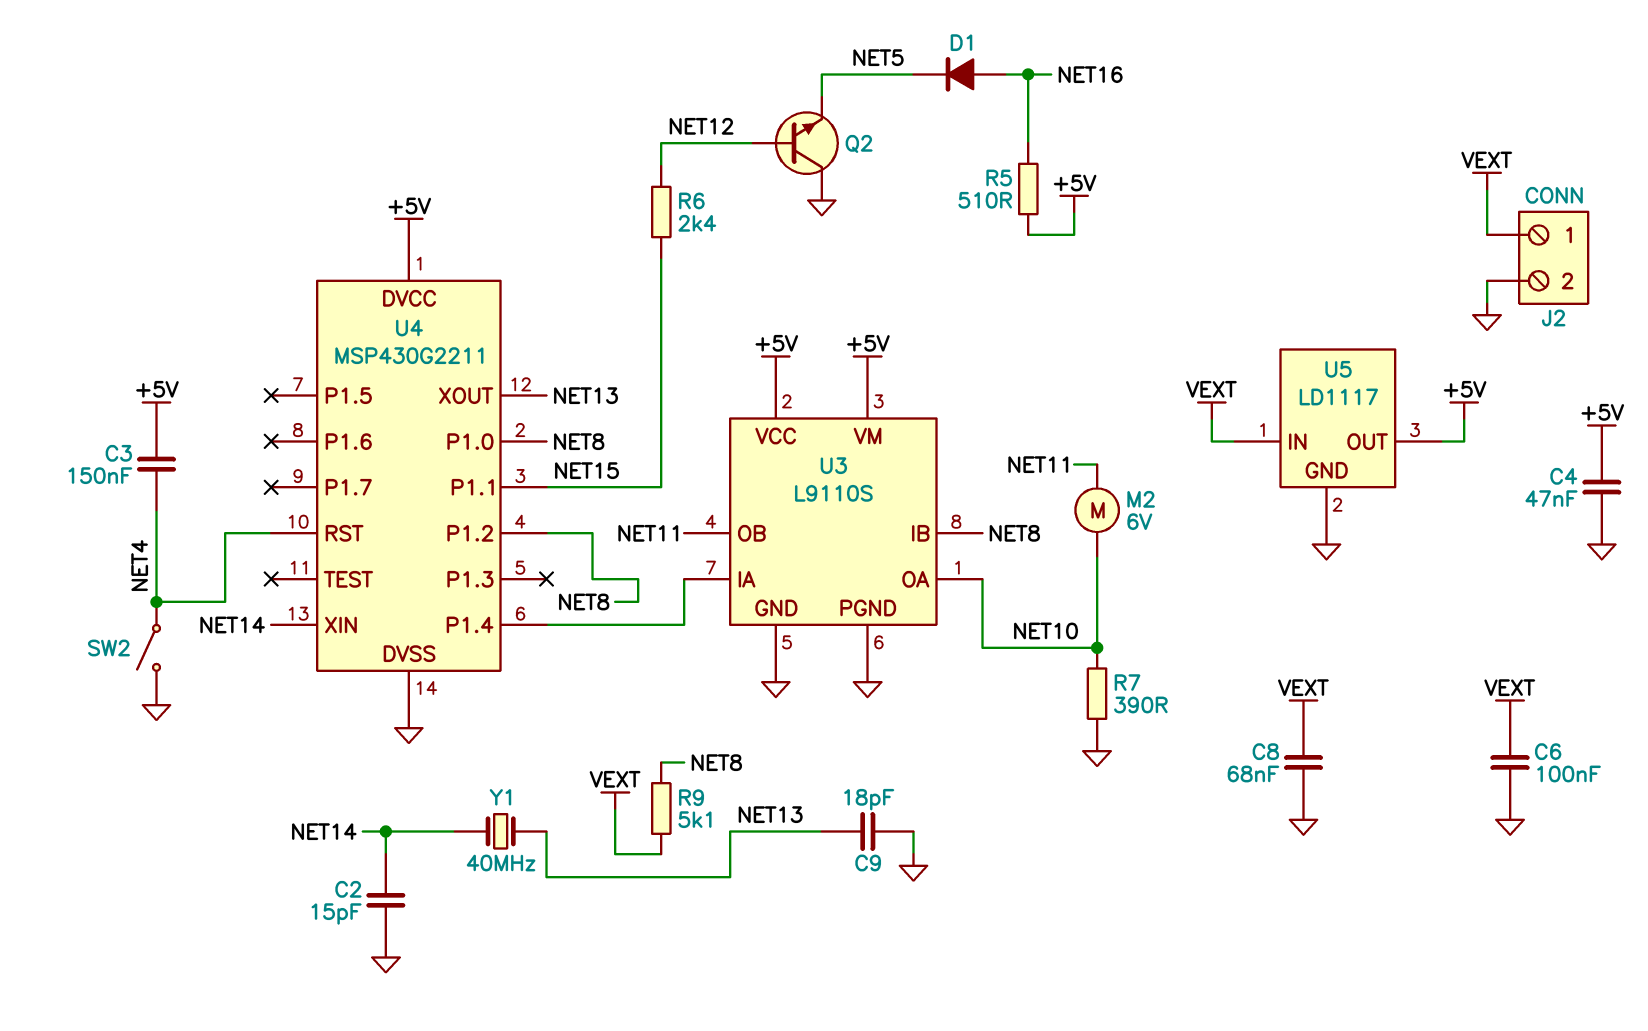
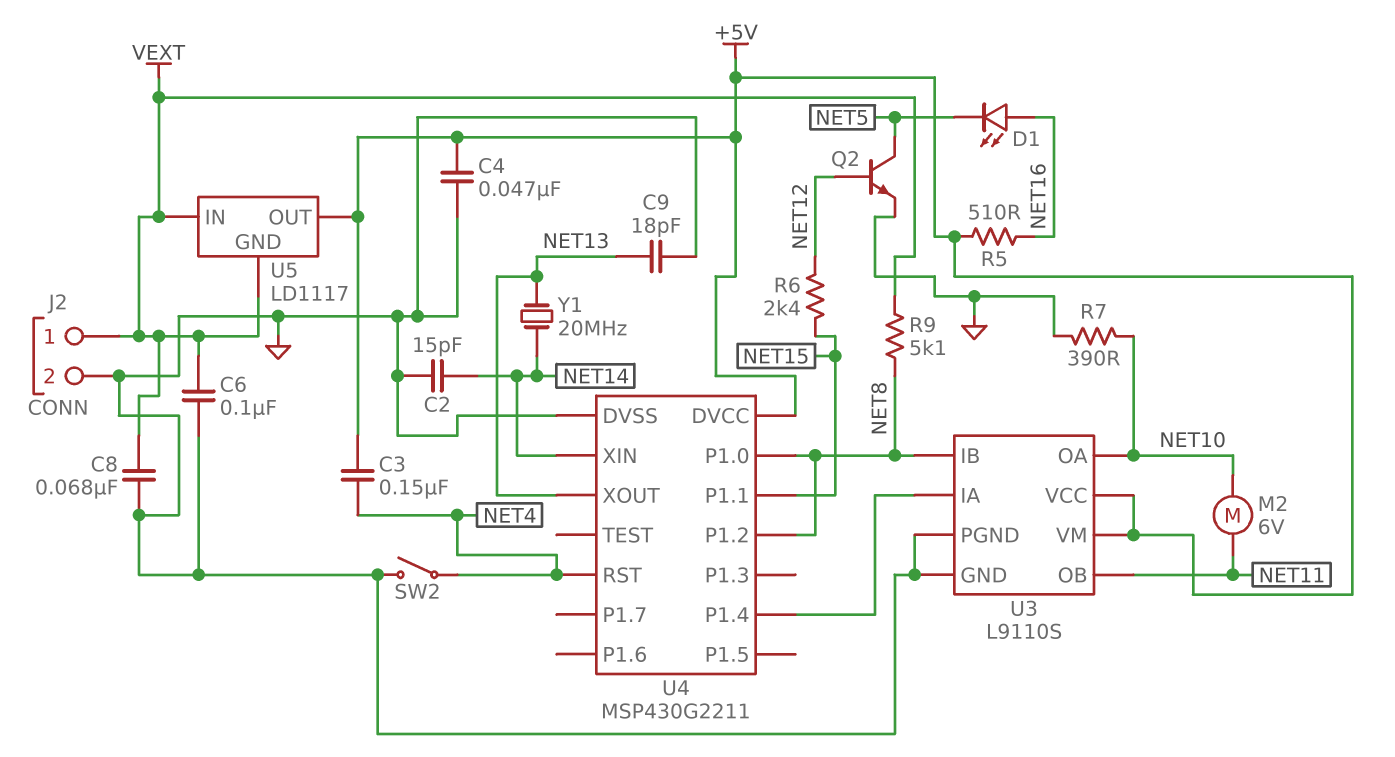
D1: diode (A NET16, K NET5) -> LED (A NET16, K NET5)
Q2: NPN (B NET12, C GND, E NET5) -> NPN (B NET12, C NET5, E GND)
U5 pin GND: GND -> VEXT
Y1: 40MHz (NET13, NET14) -> 20MHz (NET13, NET14)

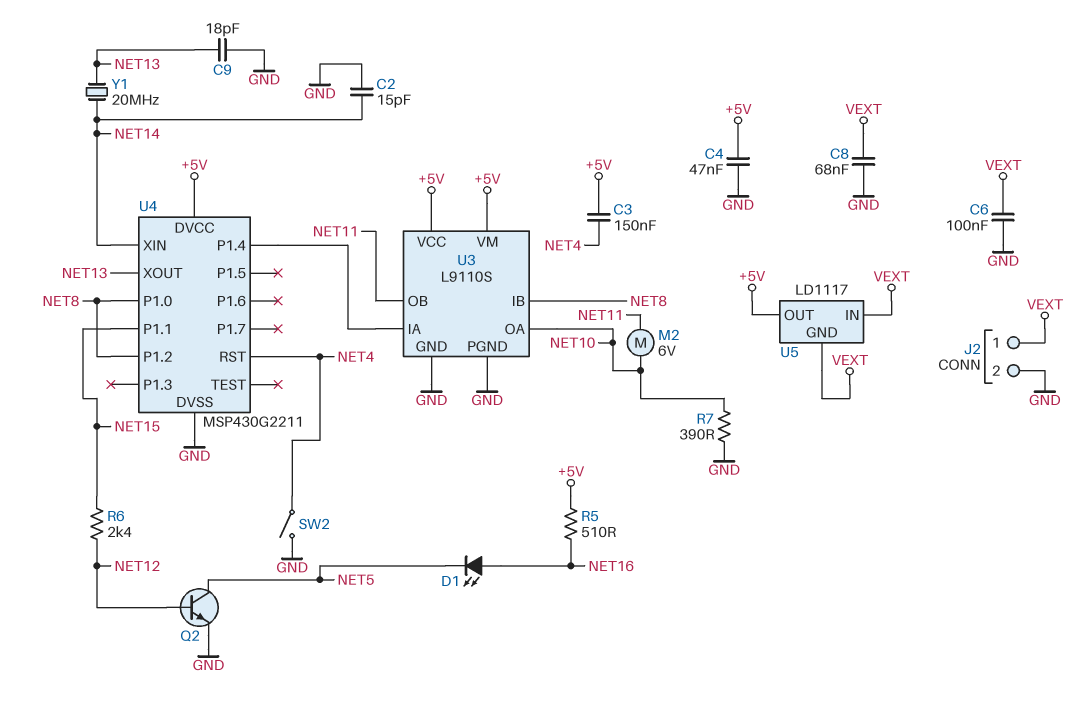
R9: 5.1k (NET8, VEXT) -> none

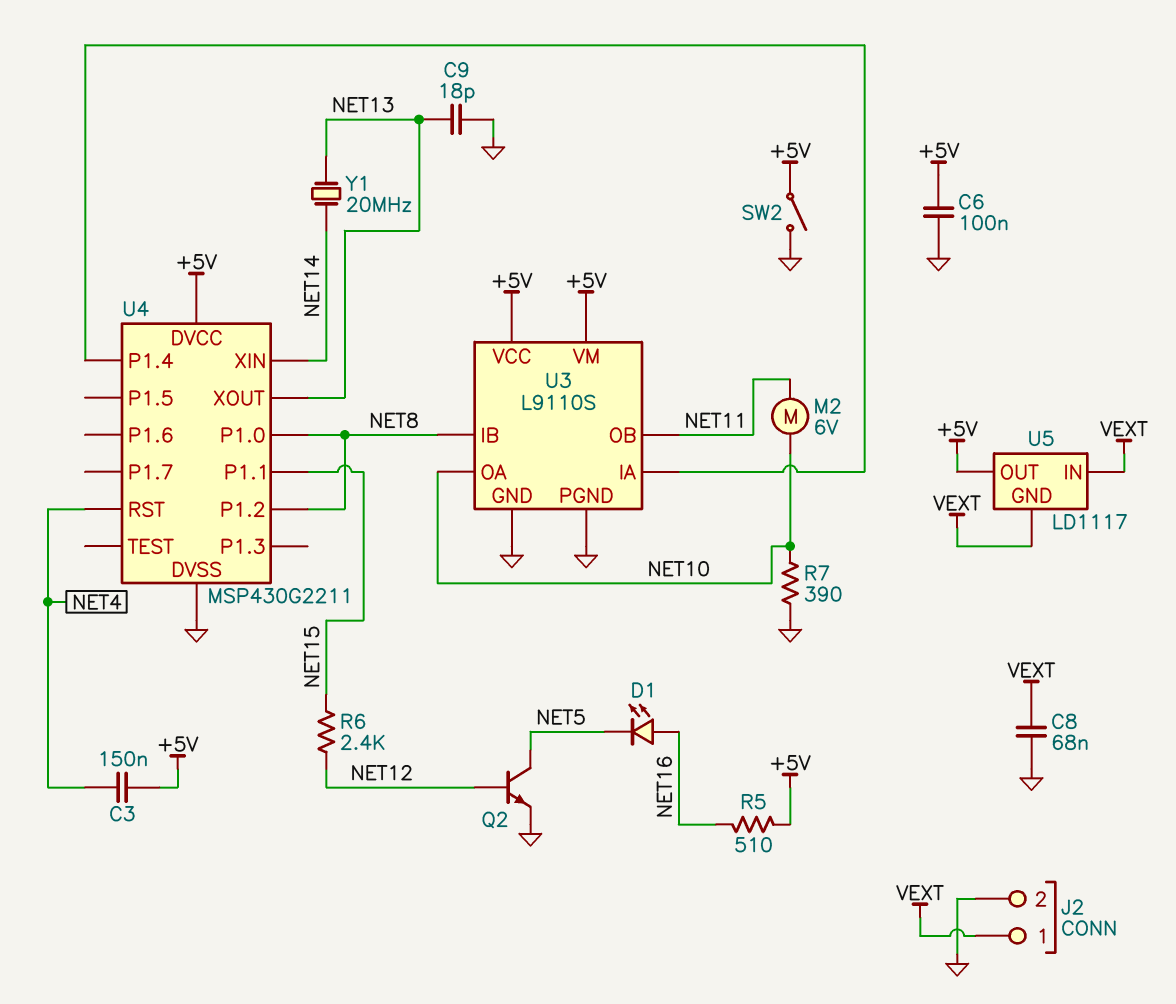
C2: 15pF (GND, NET14) -> none
C4: 47nF (+5V, GND) -> none
C6: 100nF (GND, VEXT) -> 100nF (+5V, GND)
SW2: switch (GND, NET4) -> switch (+5V, GND)

